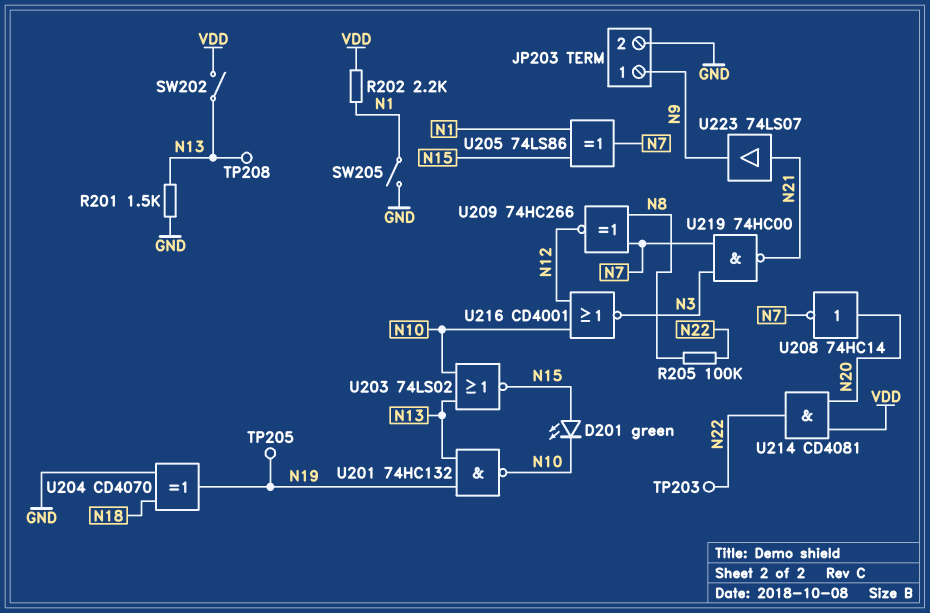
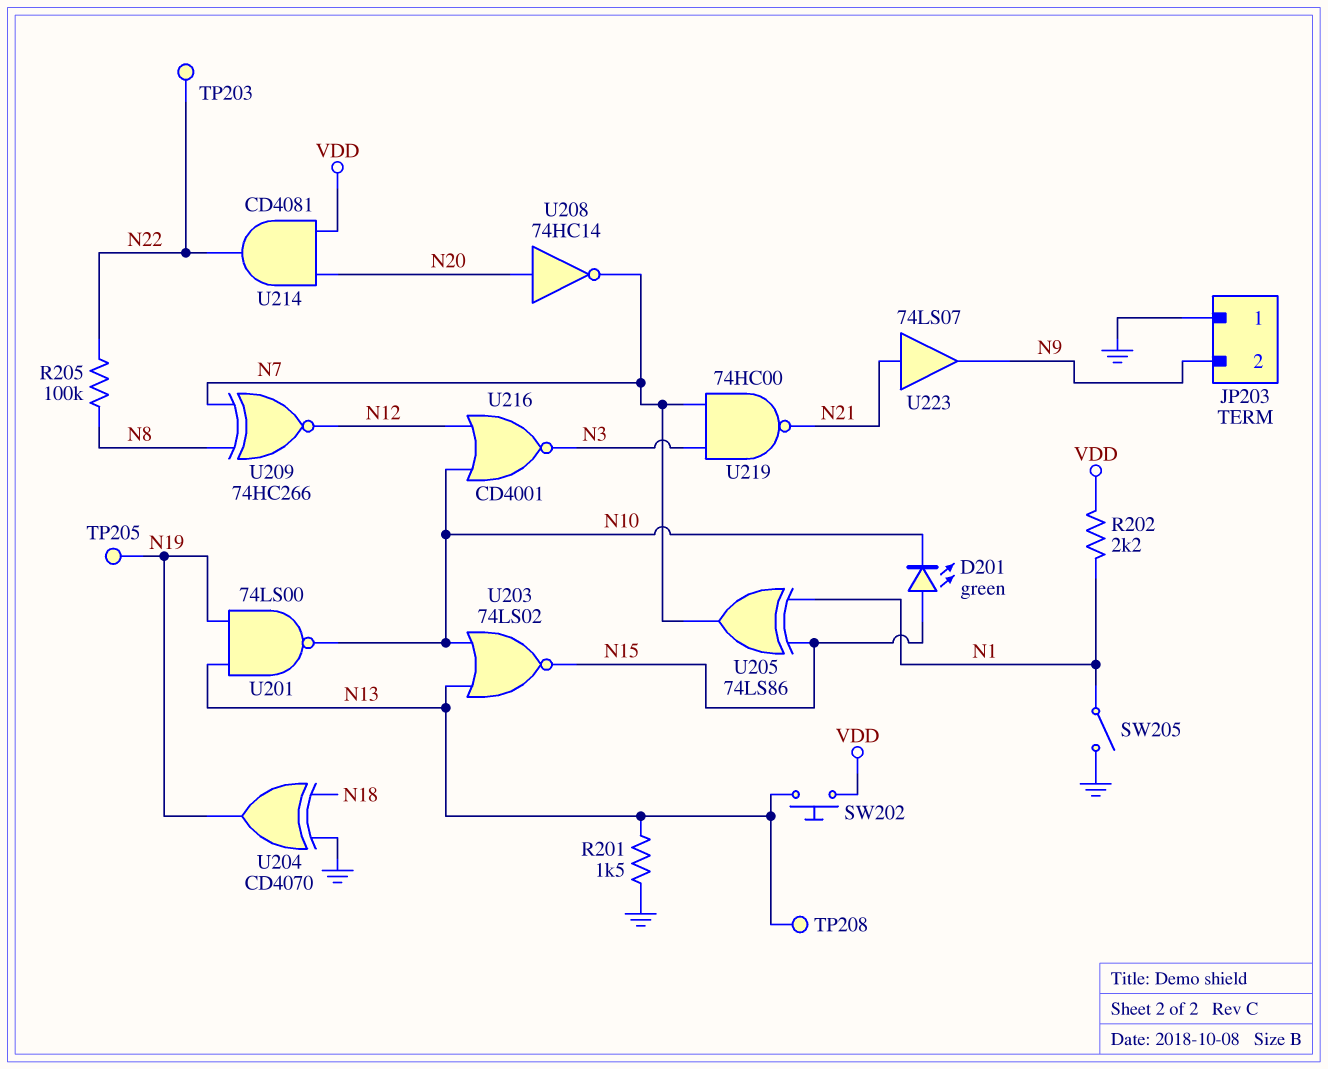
JP203 pin 1: N9 -> GND
JP203 pin 2: GND -> N9
SW202: switch (N13, VDD) -> button (N13, VDD)
U201: NAND 74HC132 (in N13, in N19, out N10) -> NAND 74LS00 (in N13, in N19, out N10)

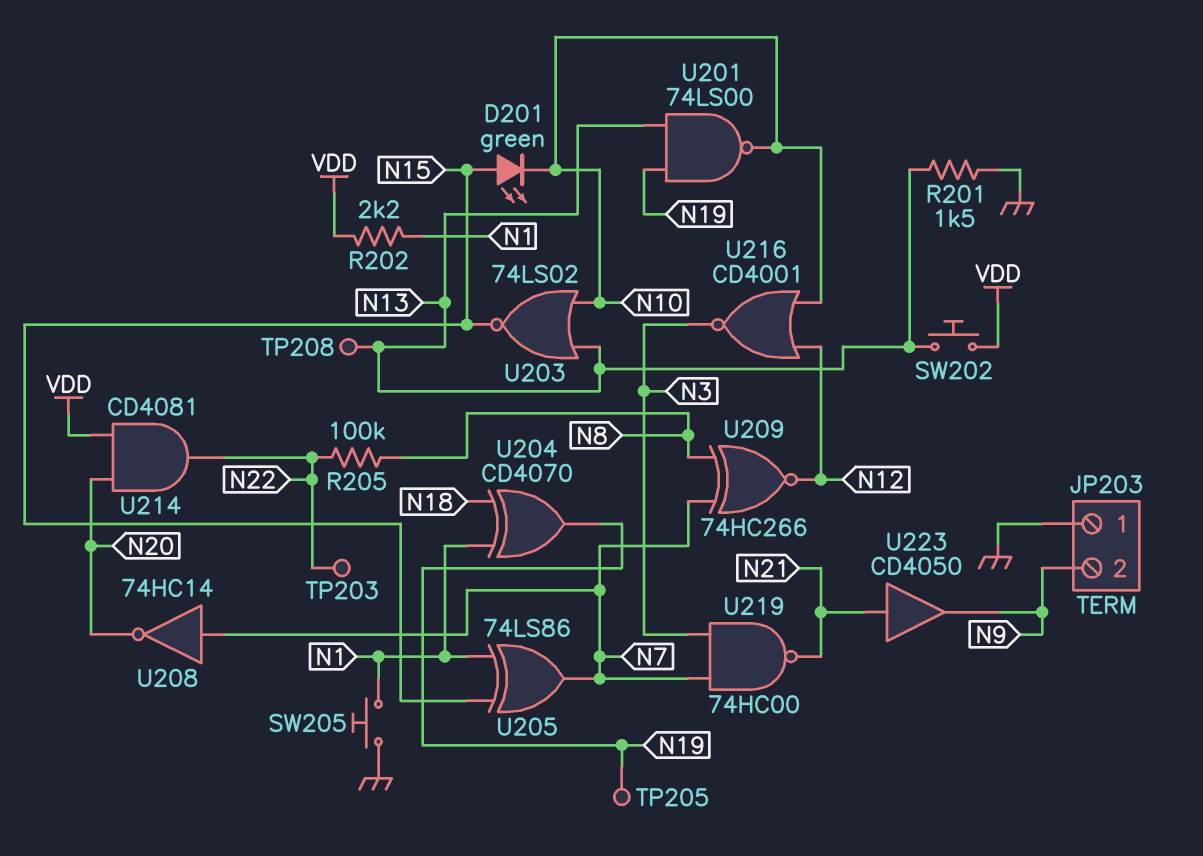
SW205: switch (GND, N1) -> button (GND, N1)
U204: XOR CD4070 (in GND, in N18, out N19) -> XOR CD4070 (in N1, in N18, out N19)
U208: NOT 74HC14 (in N20, out N7) -> NOT 74HC14 (in N7, out N20)
U223: buffer 74LS07 (in N21, out N9) -> buffer CD4050 (in N21, out N9)

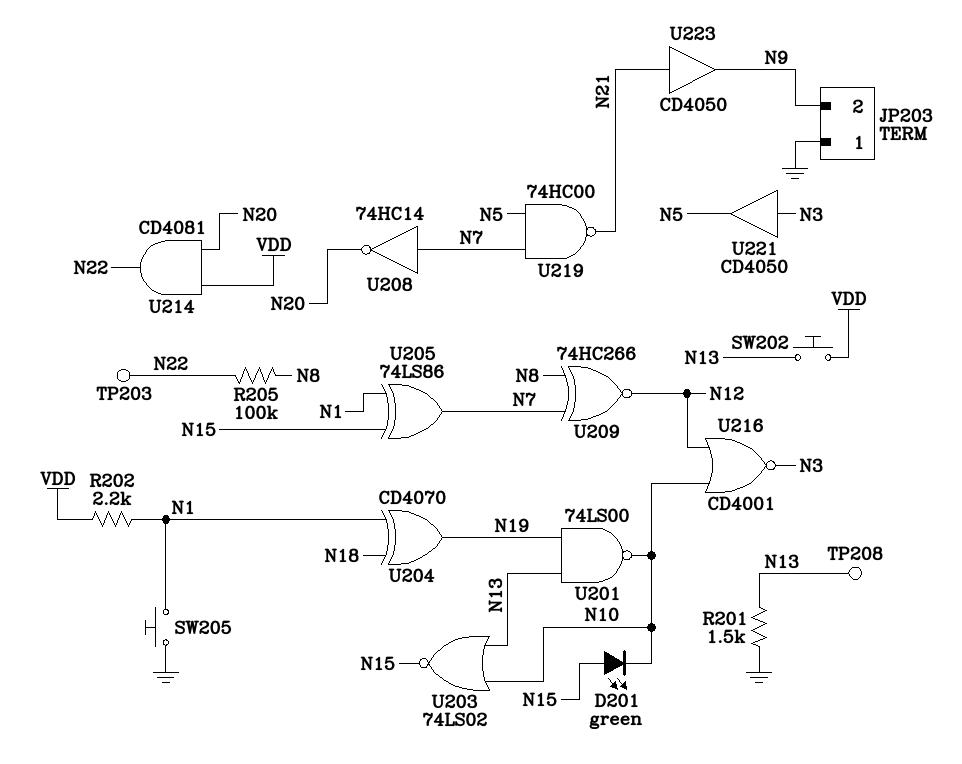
TP205: test point (N19) -> none
U219: NAND 74HC00 (in N3, in N7, out N21) -> NAND 74HC00 (in N5, in N7, out N21)
U221: none -> buffer CD4050 (in N3, out N5)

